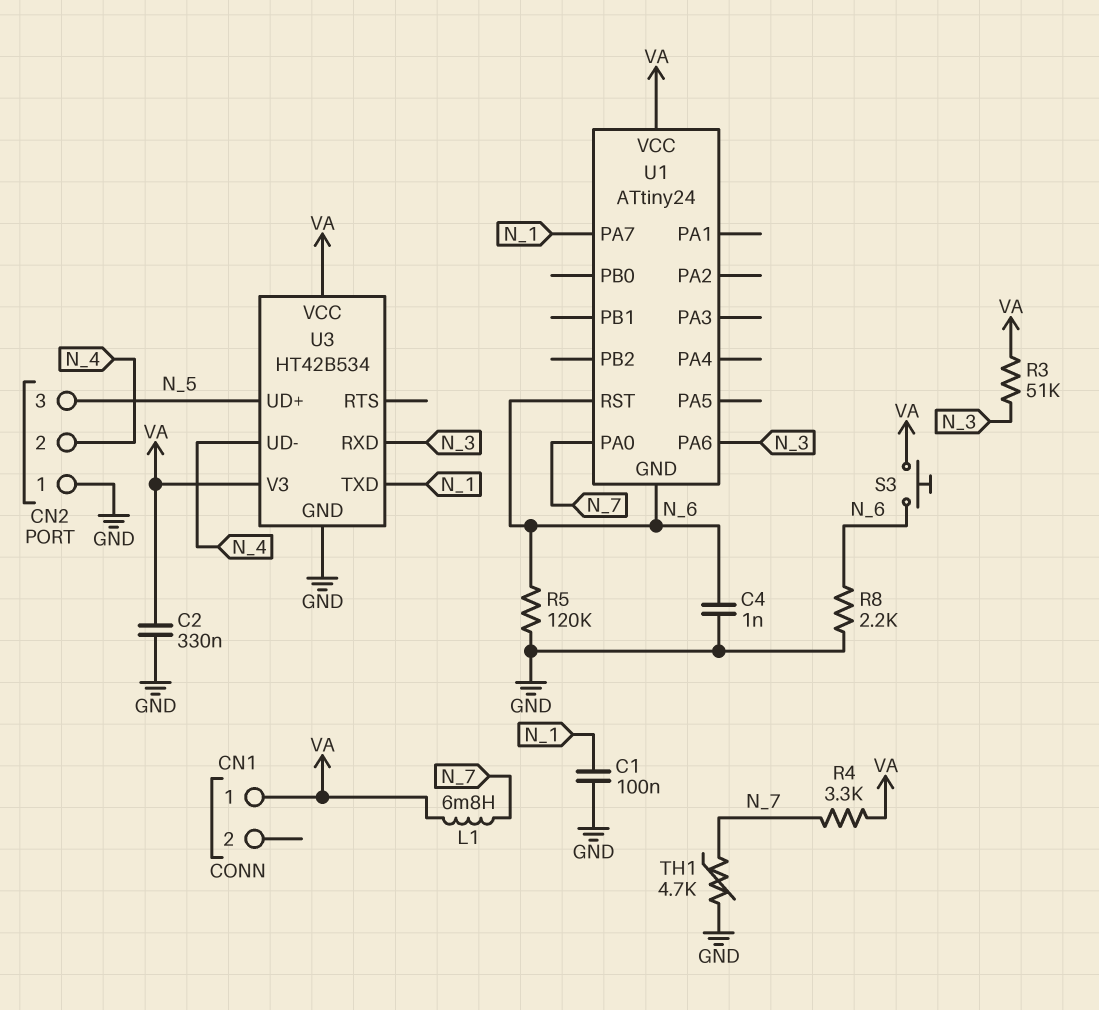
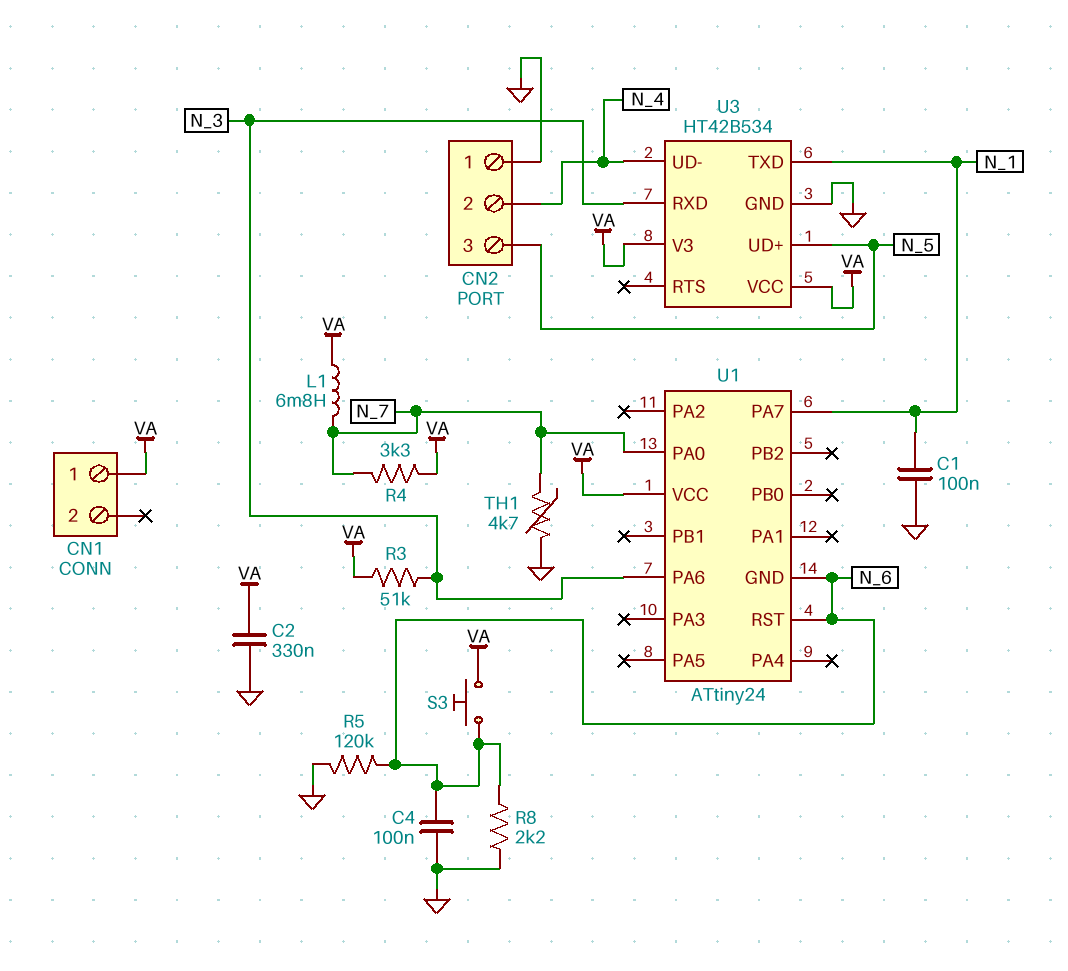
C4: 1nF (GND, N_6) -> 100nF (GND, N_6)

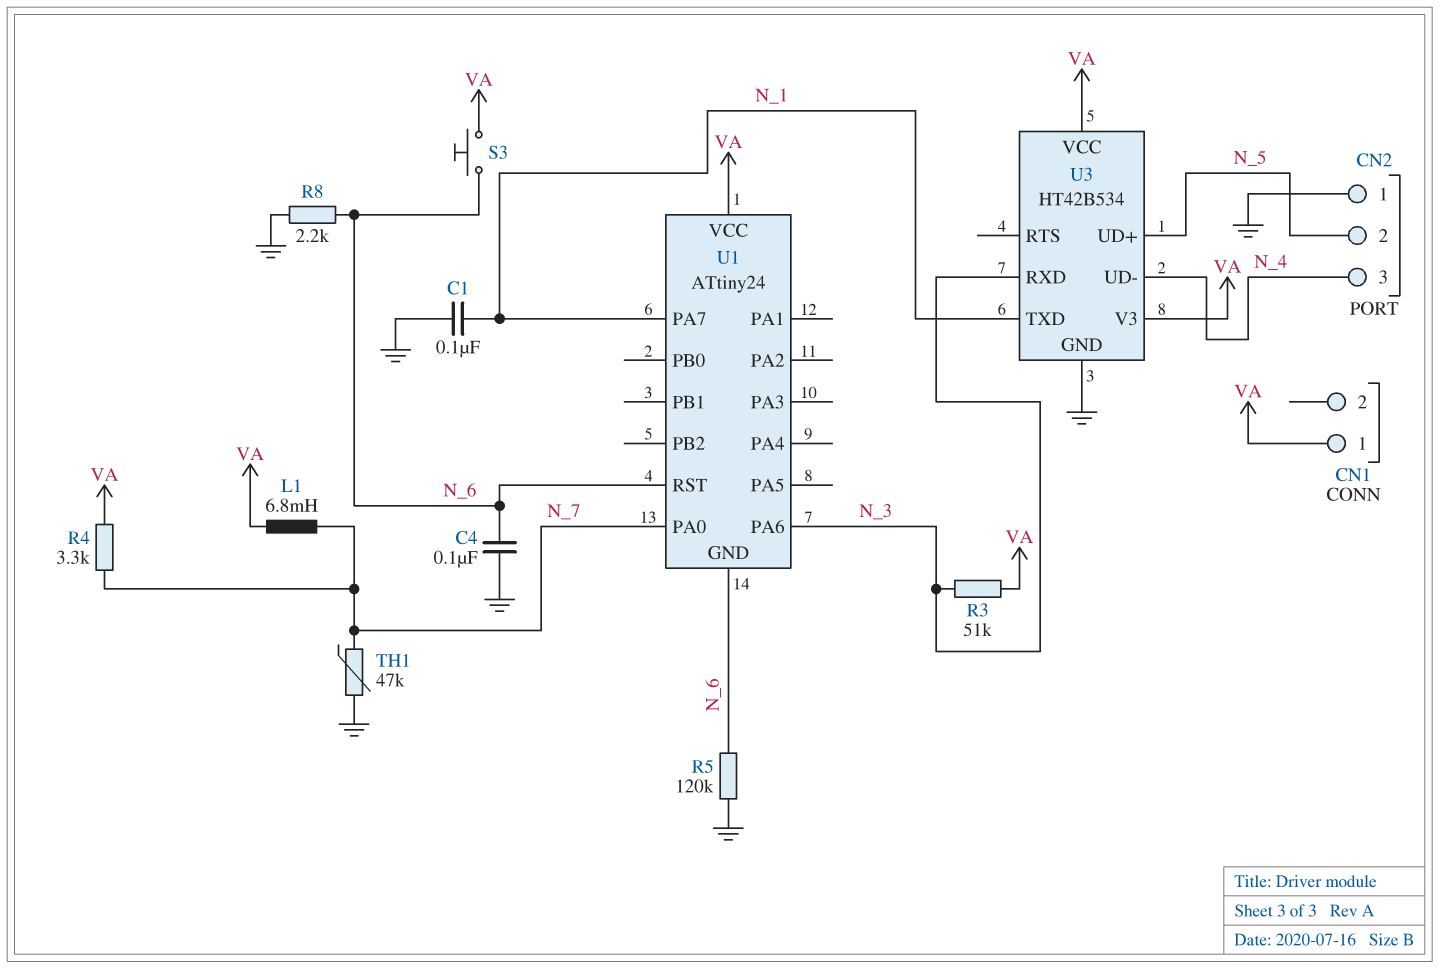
C2: 330nF (GND, VA) -> none
CN2 pin 2: N_4 -> N_5
CN2 pin 3: N_5 -> N_4
TH1: 4.7k (GND, N_7) -> 47k (GND, N_7)

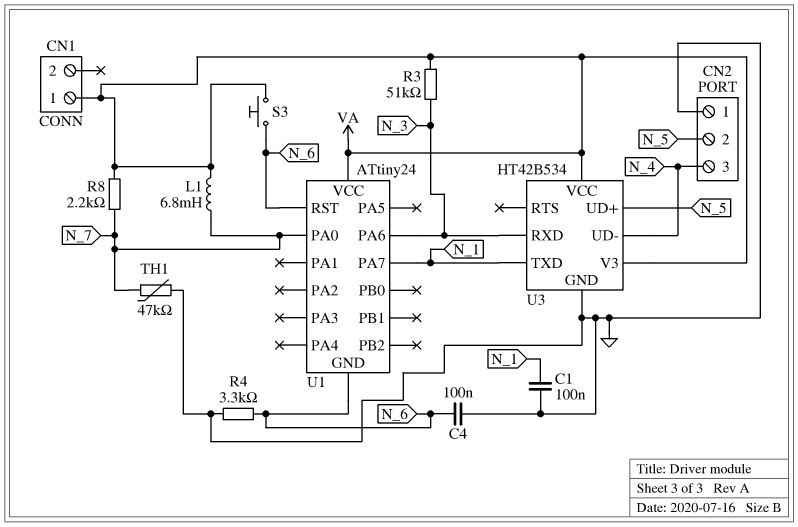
R4: 3.3k (N_7, VA) -> 3.3k (GND, N_6)
R5: 120k (GND, N_6) -> none
R8: 2.2k (GND, N_6) -> 2.2k (N_7, VA)

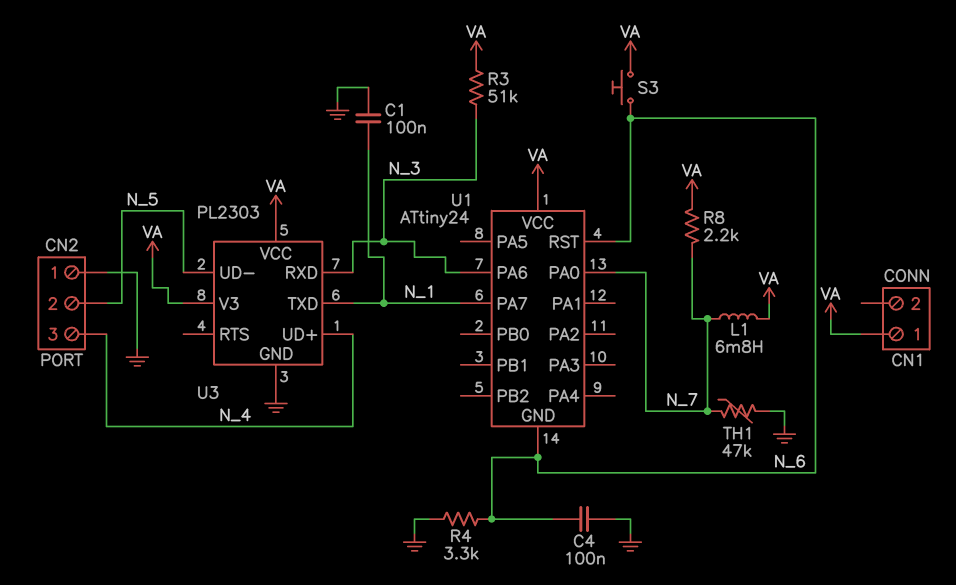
U3: HT42B534 -> PL2303
U3 pin UD+: N_5 -> N_4
U3 pin UD-: N_4 -> N_5

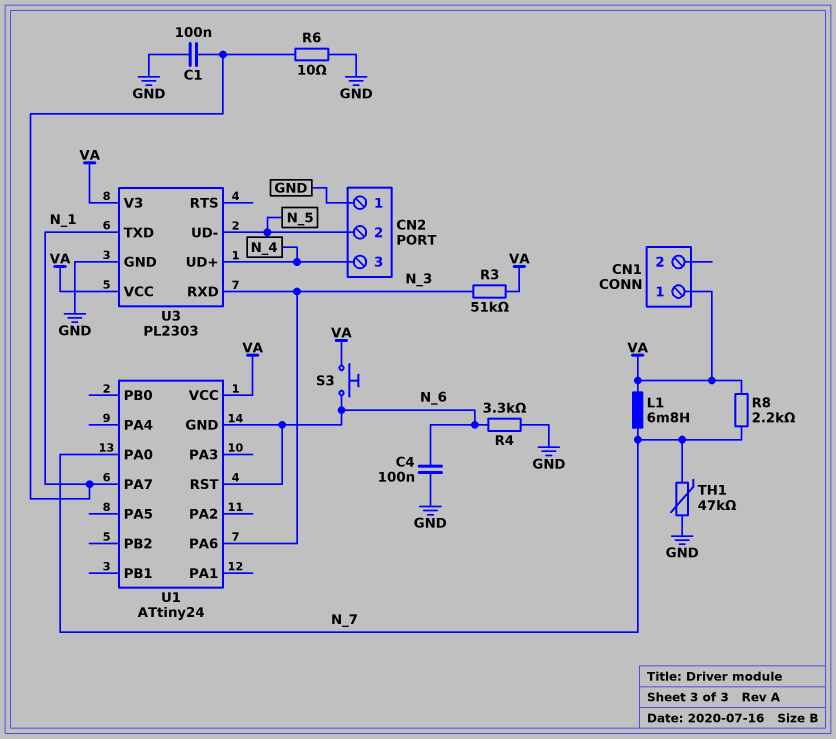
R6: none -> 10 (GND, N_1)

